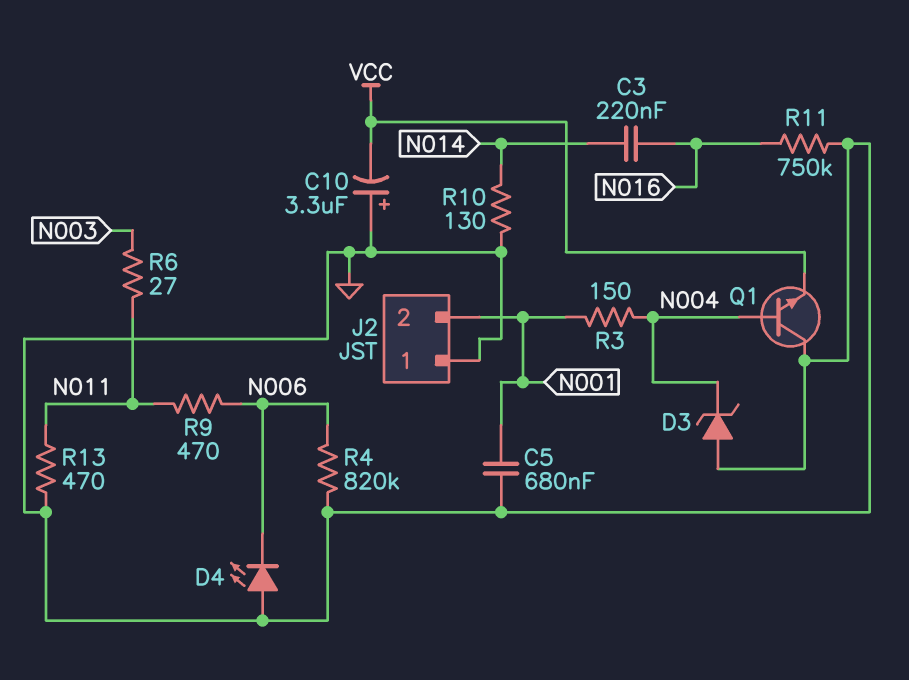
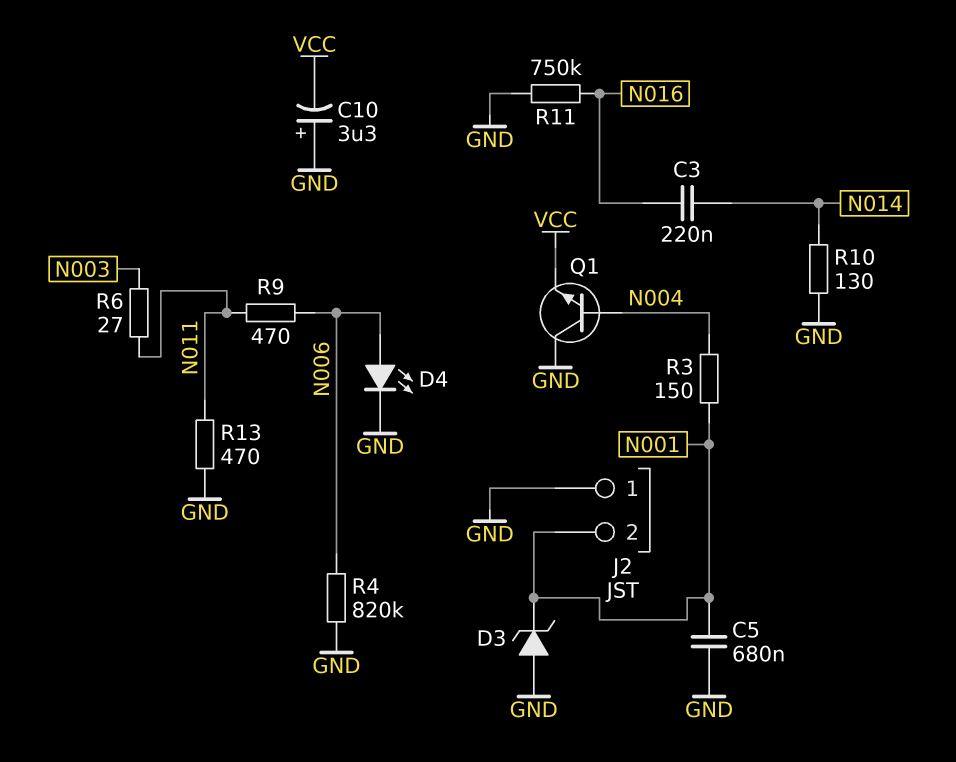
D3: zener (A GND, K N004) -> zener (A GND, K N001)
D4: LED (A GND, K N006) -> LED (A N006, K GND)

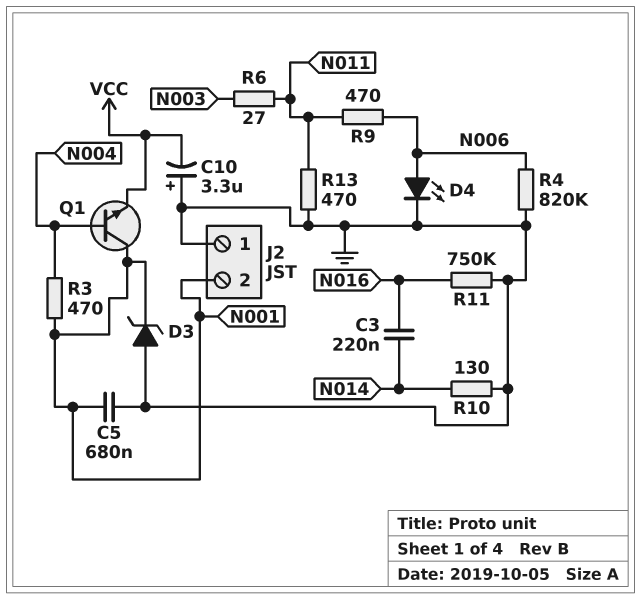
Q1: NPN (B N004, C GND, E VCC) -> NPN (B N004, C N001, E VCC)
R3: 150 (N001, N004) -> 470 (N001, N004)

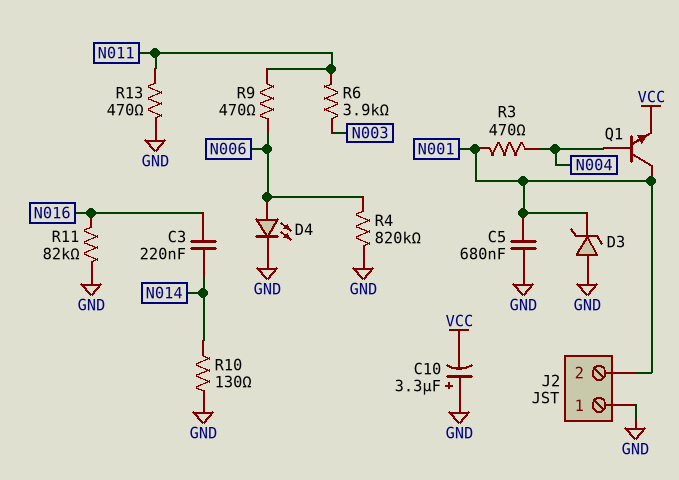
R6: 27 (N003, N011) -> 3.9k (N003, N011)
R11: 750k (GND, N016) -> 82k (GND, N016)

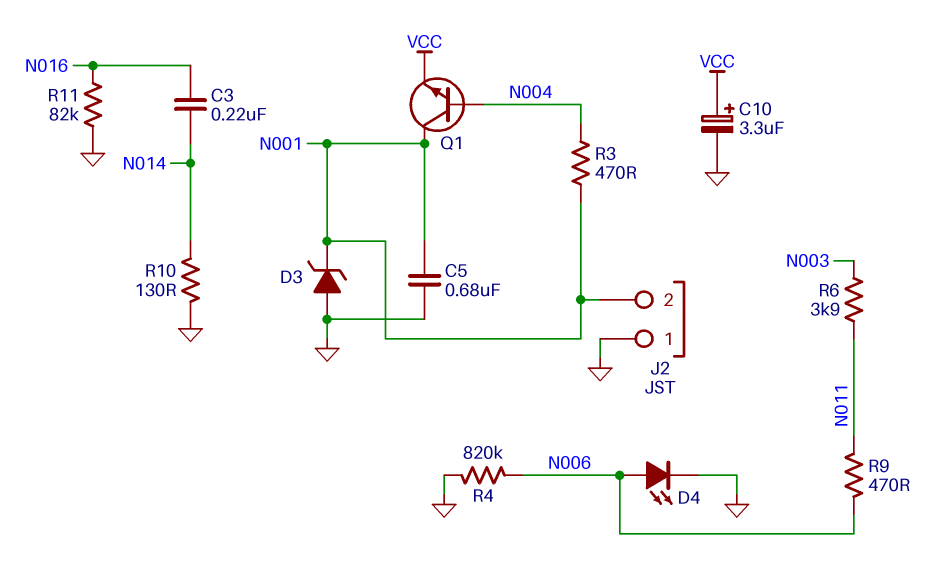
C10: 3.3uF (plus GND, minus VCC) -> 3.3uF (plus VCC, minus GND)
R13: 470 (GND, N011) -> none

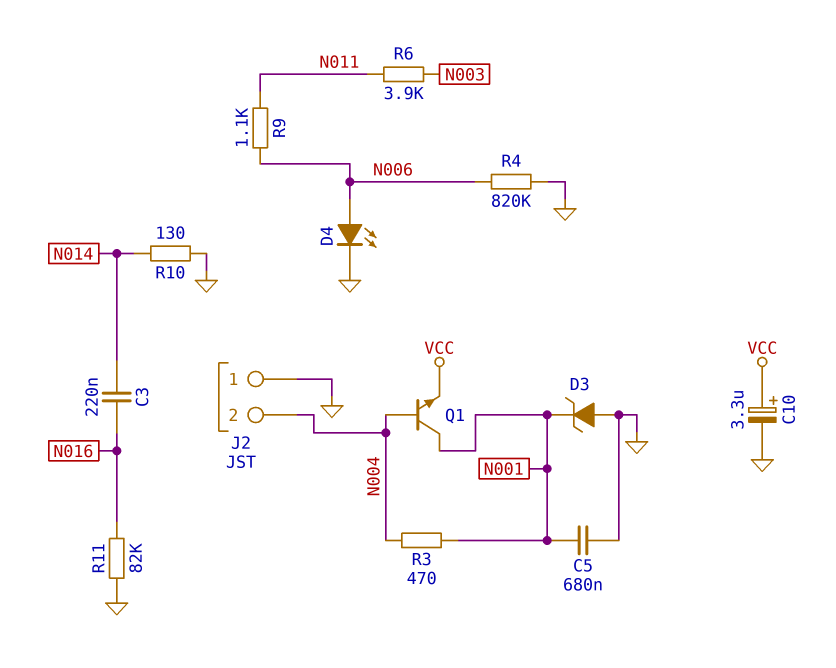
J2 pin 2: N001 -> N004
R9: 470 (N006, N011) -> 1.1k (N006, N011)

